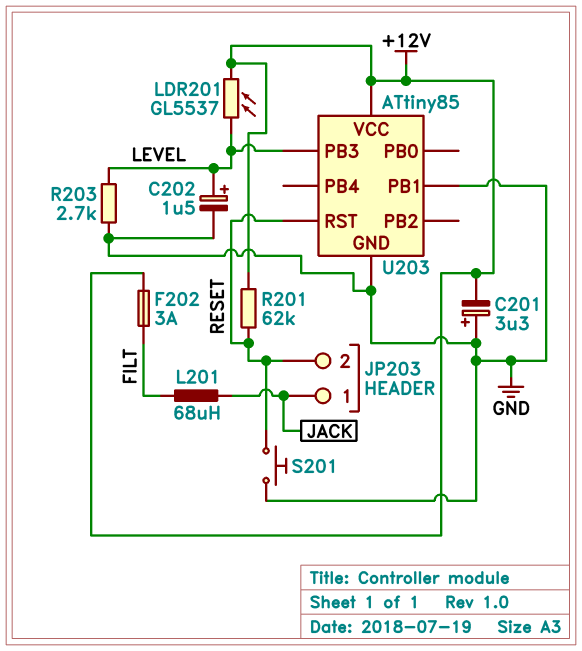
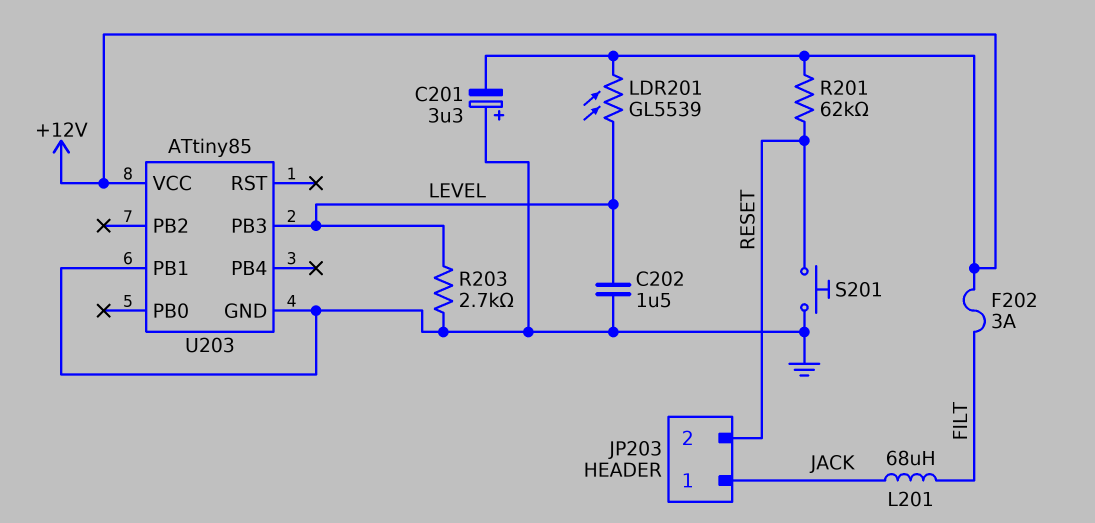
C202: 1.5uF (plus LEVEL, minus GND) -> 1.5uF (GND, LEVEL)
LDR201: GL5537 (+12V, LEVEL) -> GL5539 (+12V, LEVEL)
U203 pin RST: RESET -> none

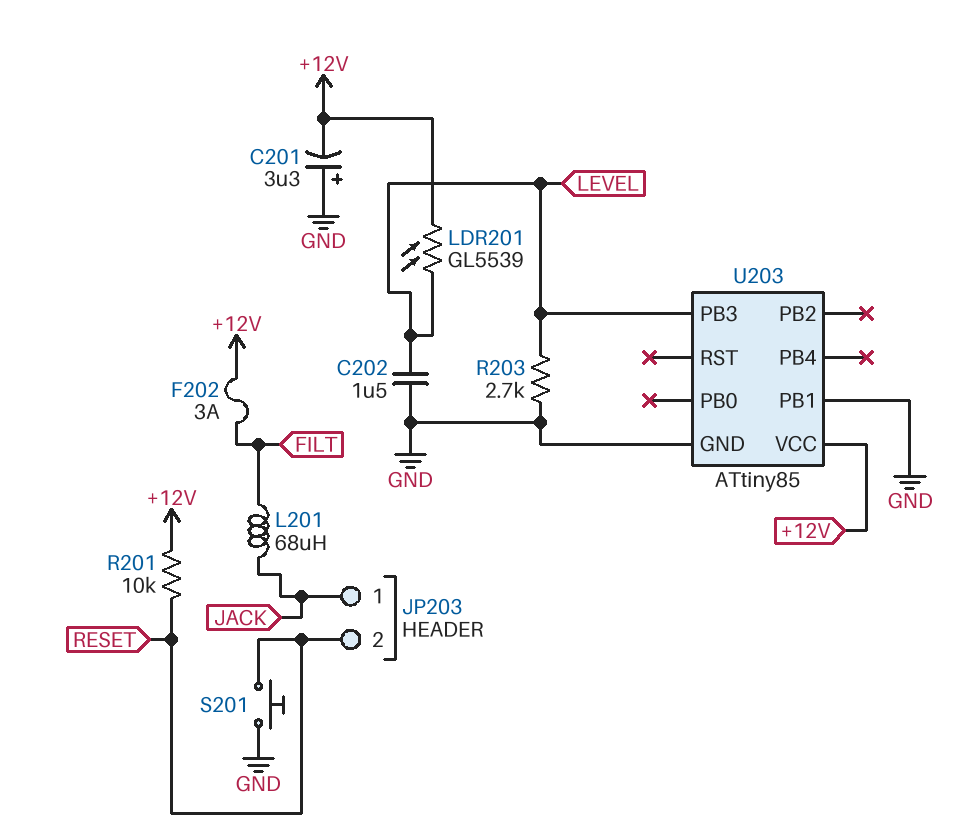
R201: 62k (+12V, RESET) -> 10k (+12V, RESET)

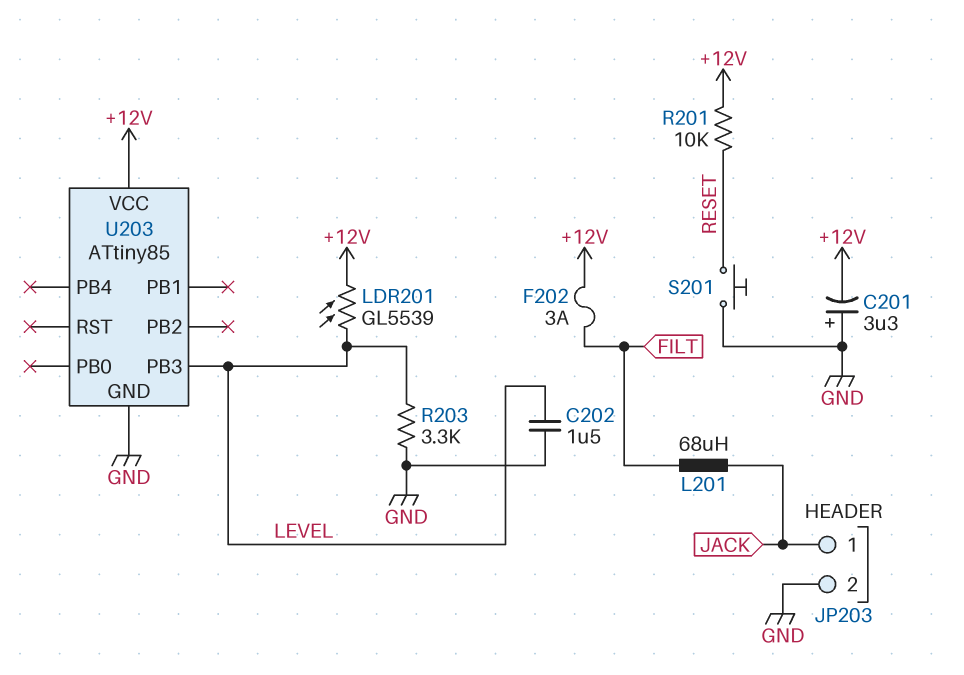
JP203 pin 2: RESET -> GND
R203: 2.7k (GND, LEVEL) -> 3.3k (GND, LEVEL)
U203 pin PB1: GND -> none

